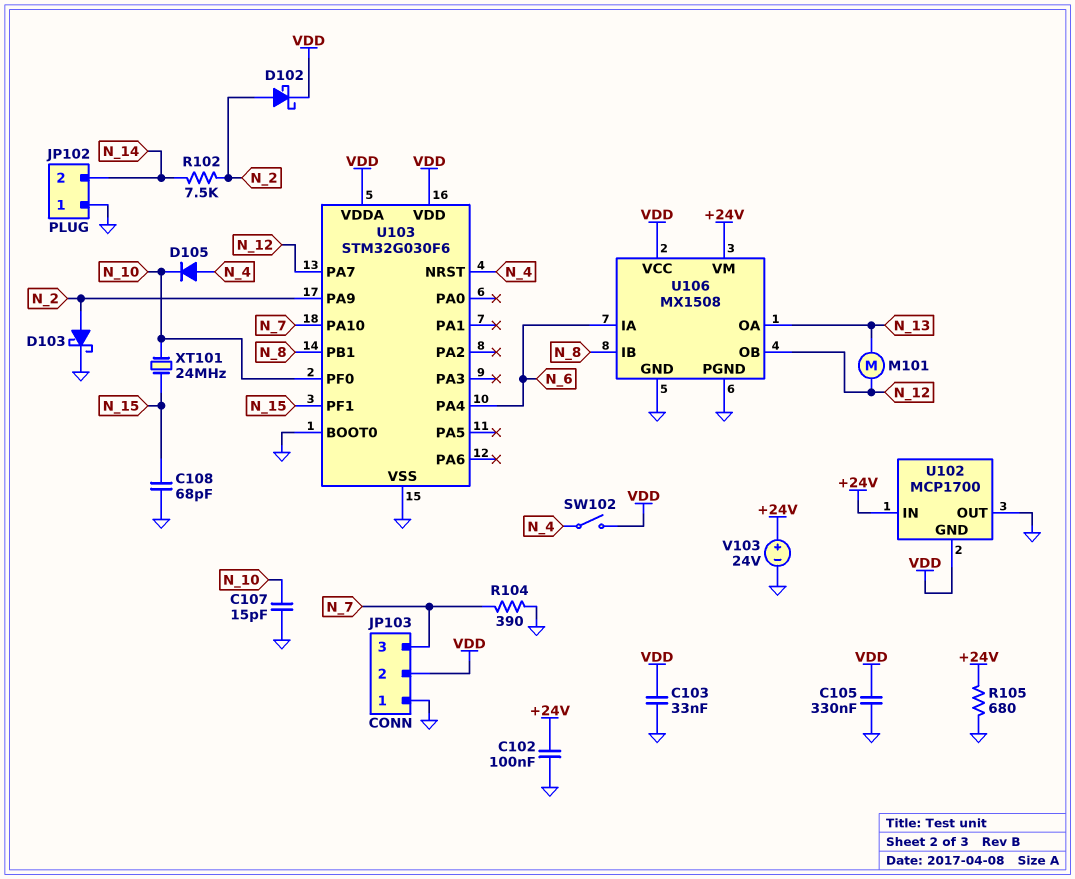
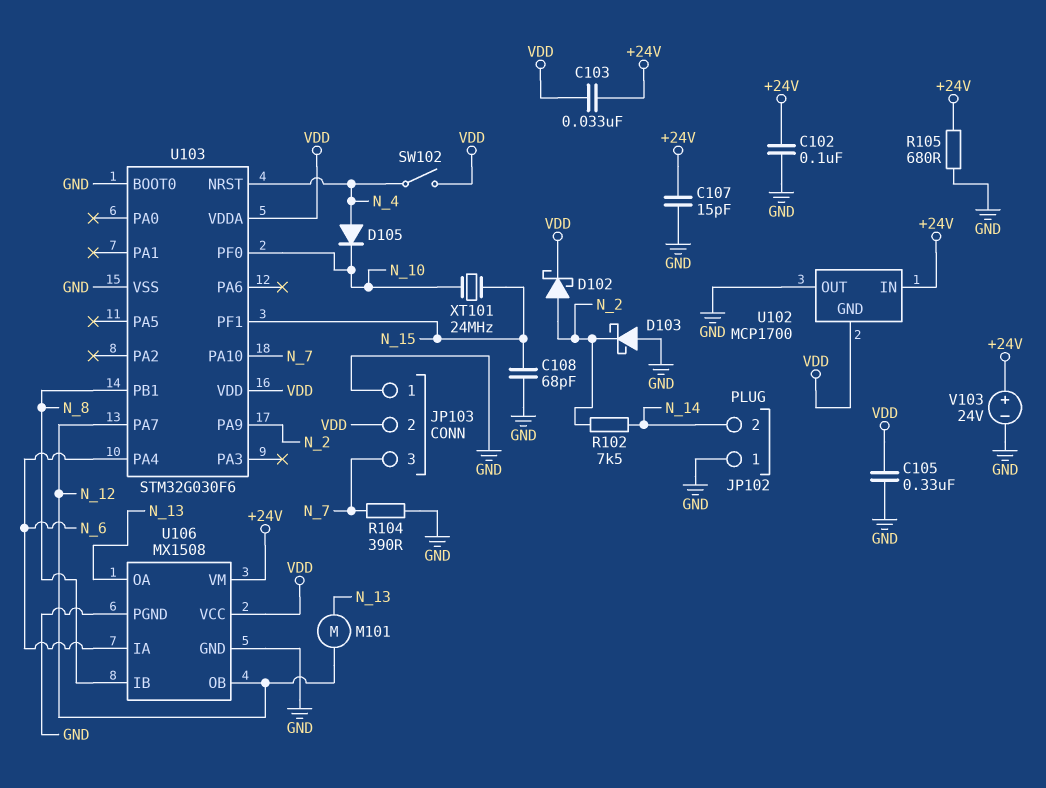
C103: 33nF (GND, VDD) -> 33nF (+24V, VDD)
C107: 15pF (GND, N_10) -> 15pF (+24V, GND)
D103: schottky (A N_2, K GND) -> schottky (A GND, K N_2)

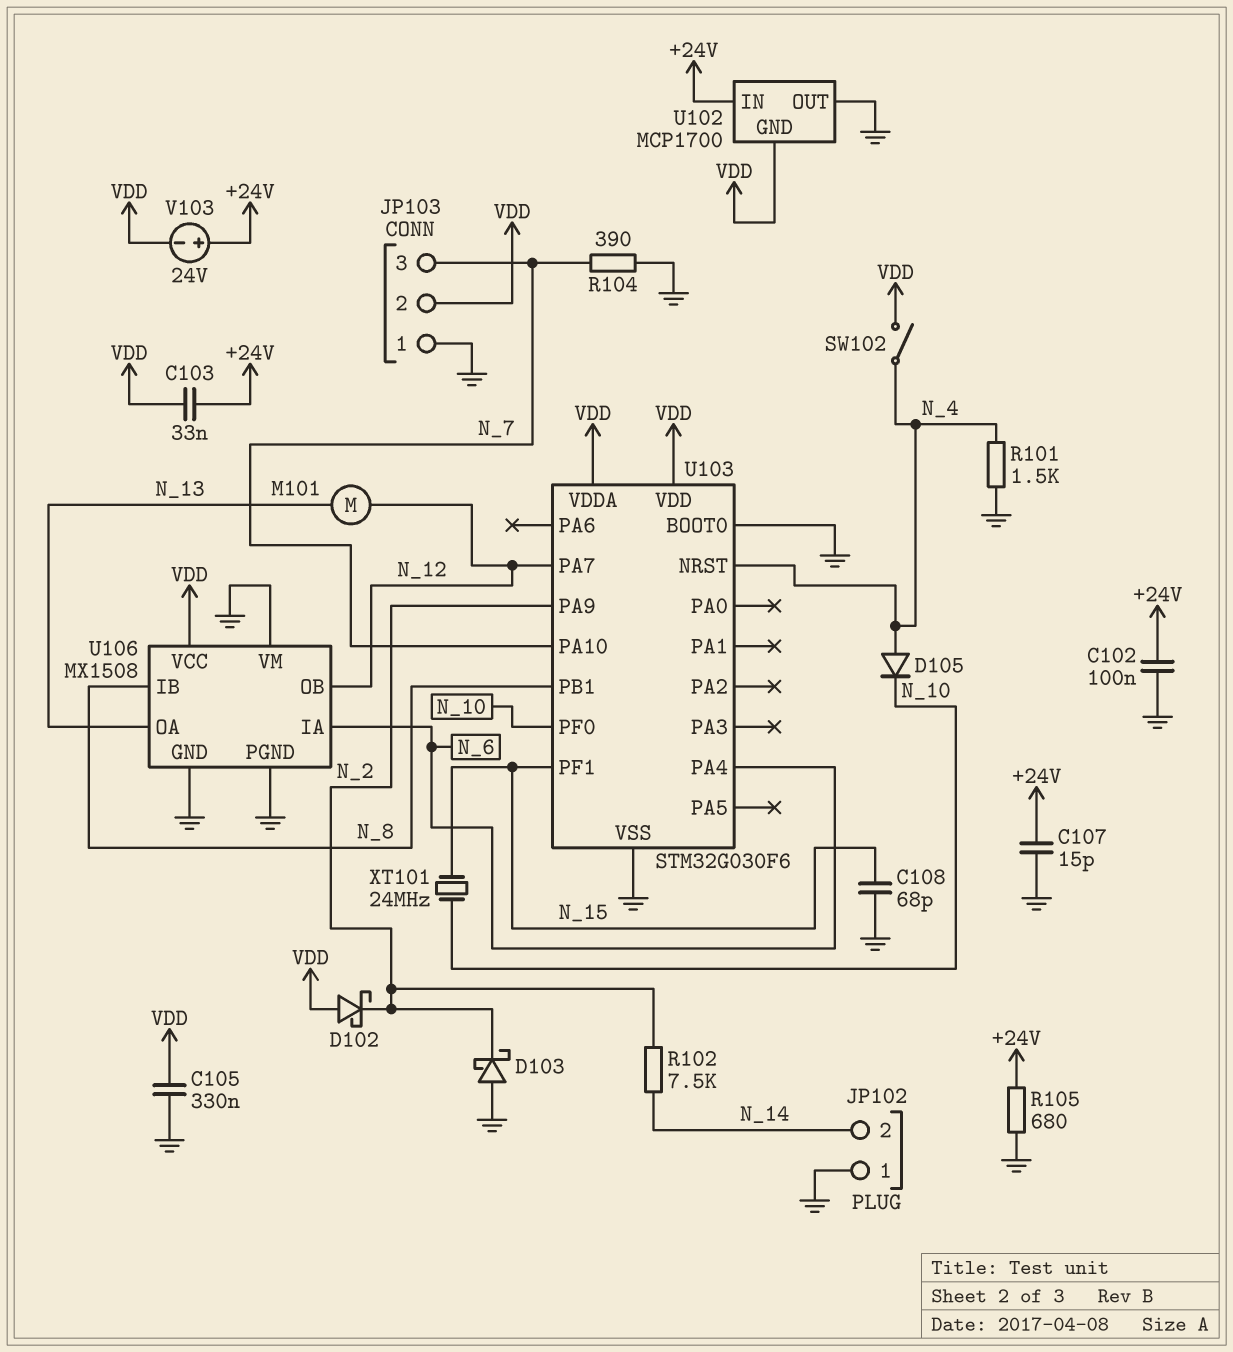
D102: schottky (A N_2, K VDD) -> schottky (A VDD, K N_2)
R101: none -> 1.5k (GND, N_4)
U106 pin VM: +24V -> GND
V103: 24V (plus +24V, minus GND) -> 24V (plus +24V, minus VDD)

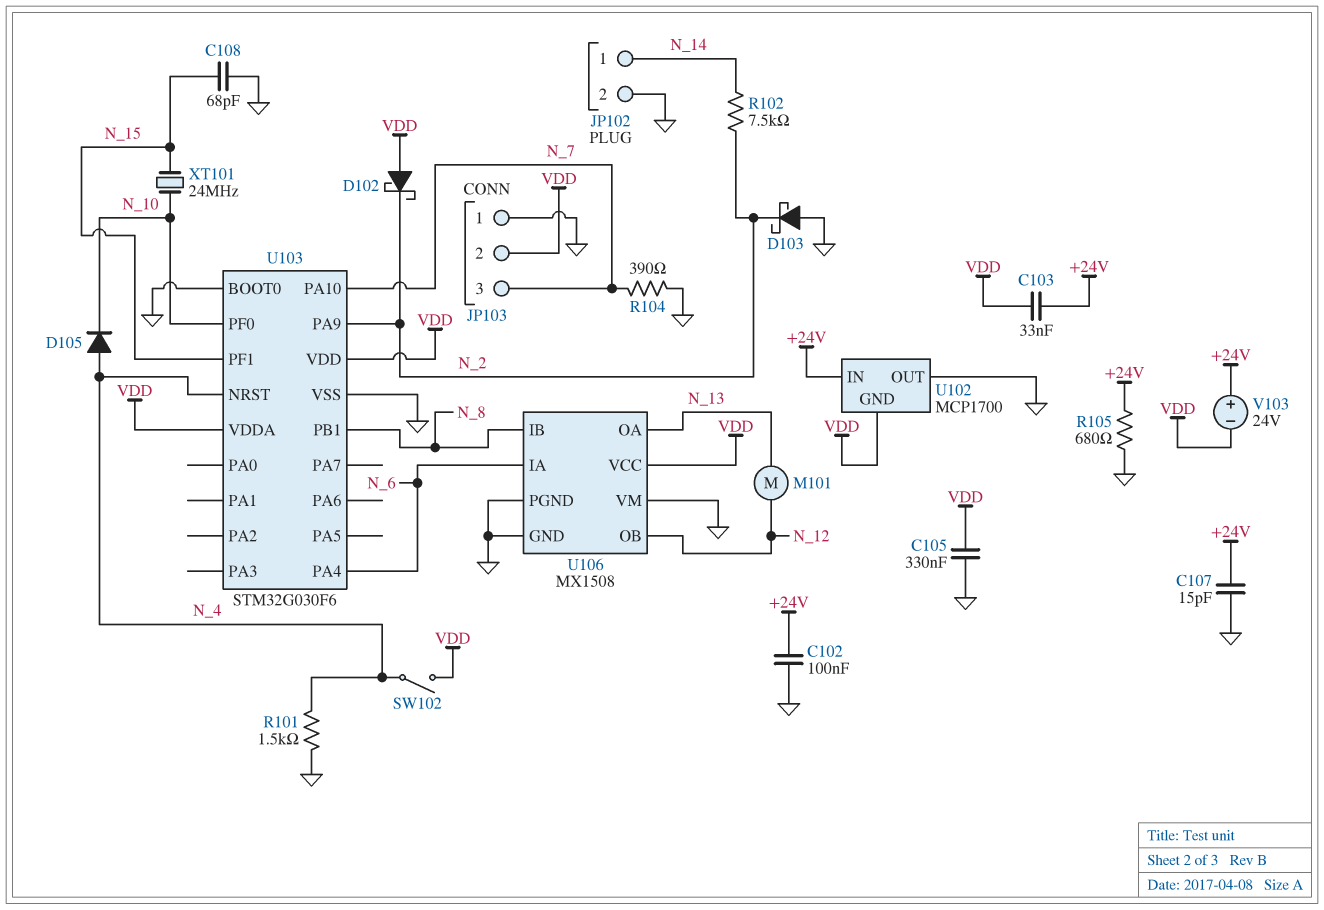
JP102 pin 1: GND -> N_14
JP102 pin 2: N_14 -> GND
U103 pin PA7: N_12 -> none

